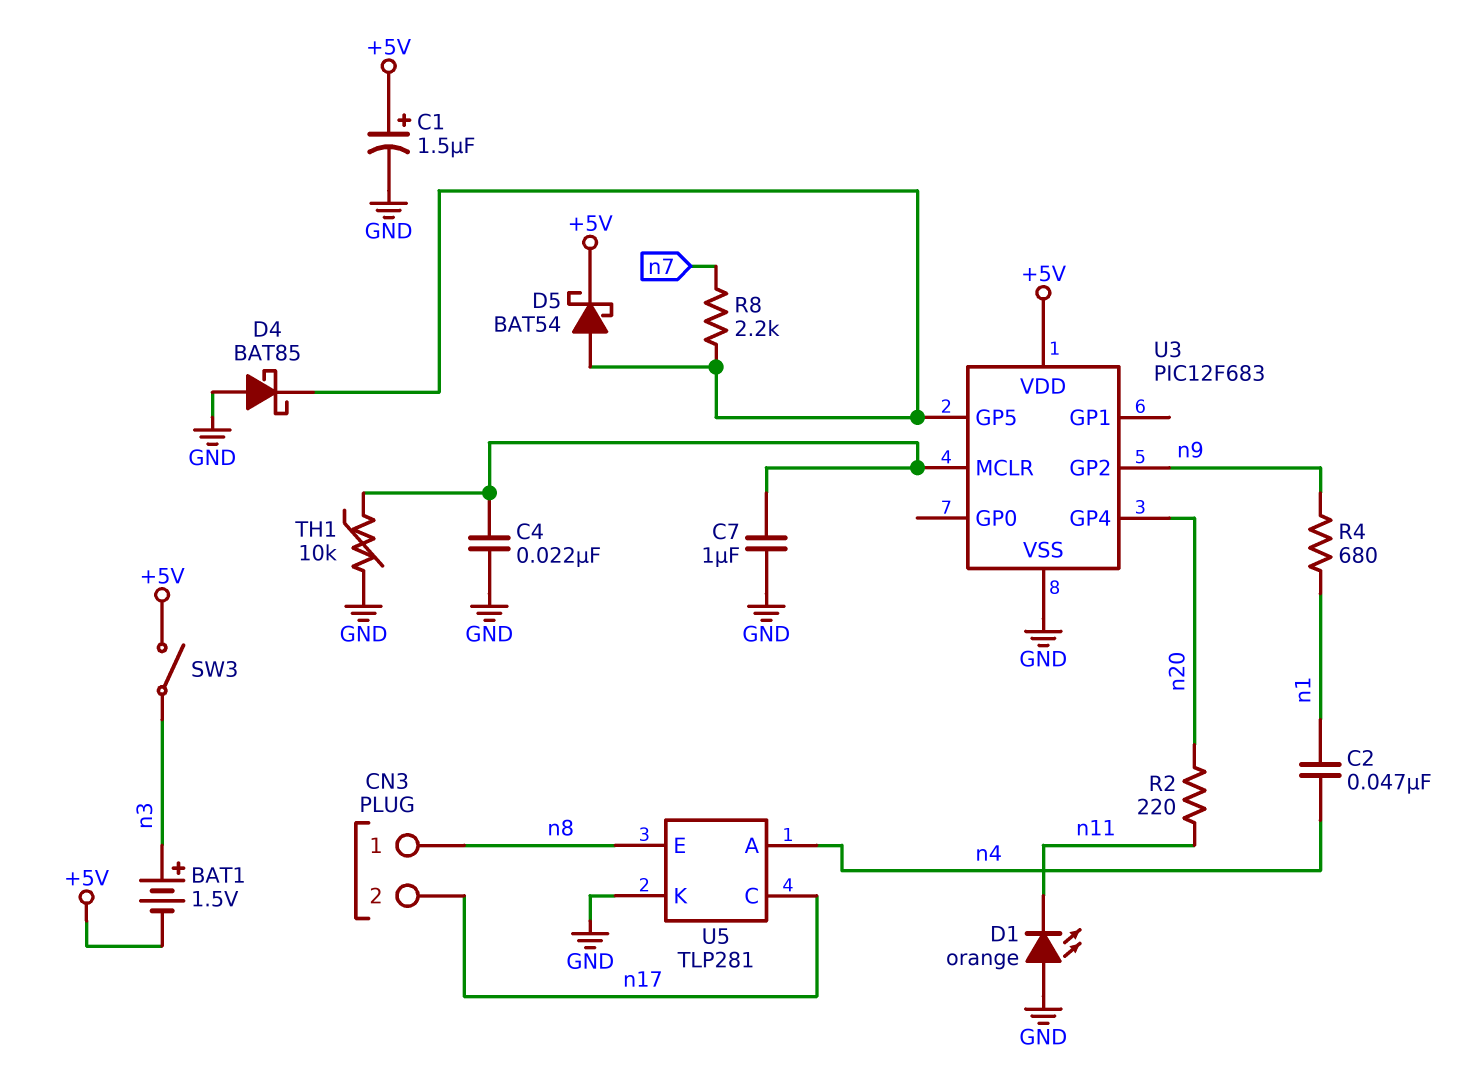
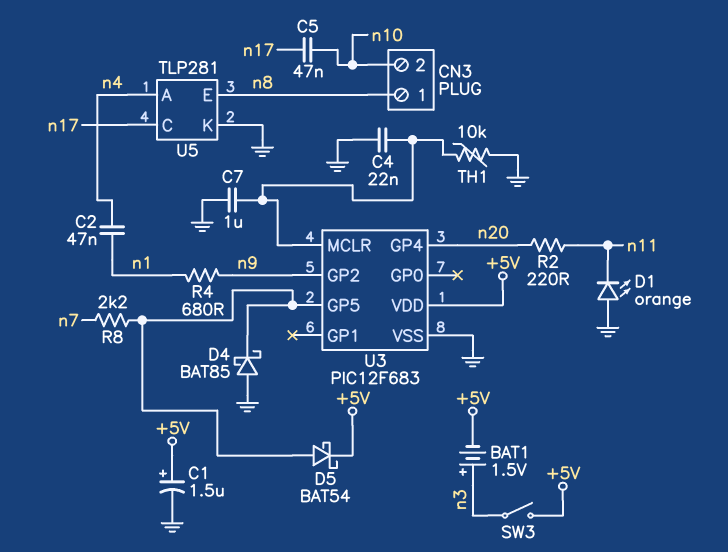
C5: none -> 47nF (n10, n17)
CN3 pin 2: n17 -> n10

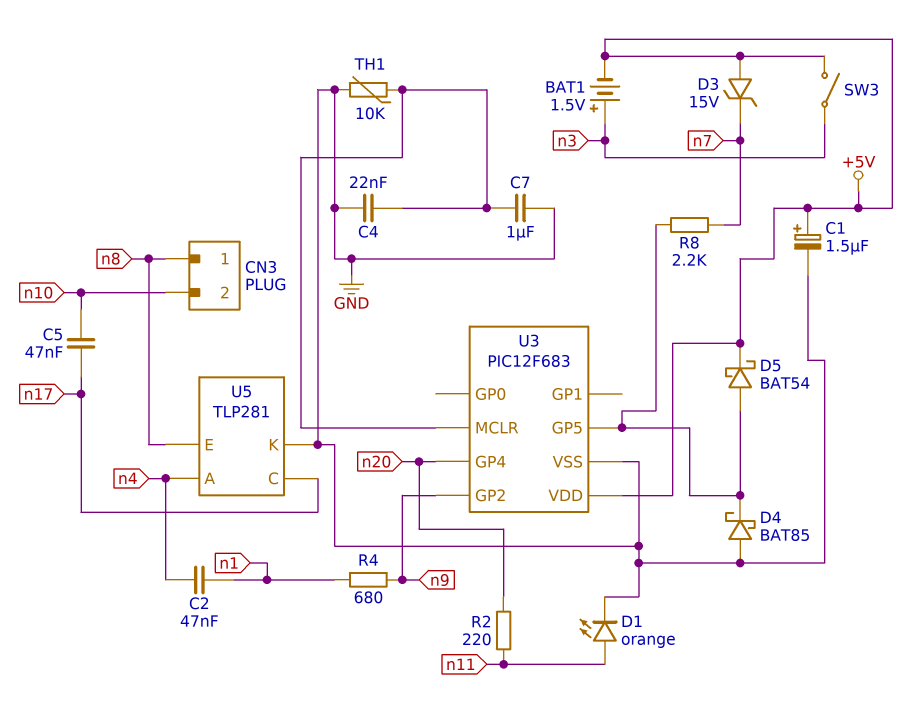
D1: LED orange (A GND, K n11) -> LED orange (A n11, K GND)
D3: none -> zener 15V (A +5V, K n7)

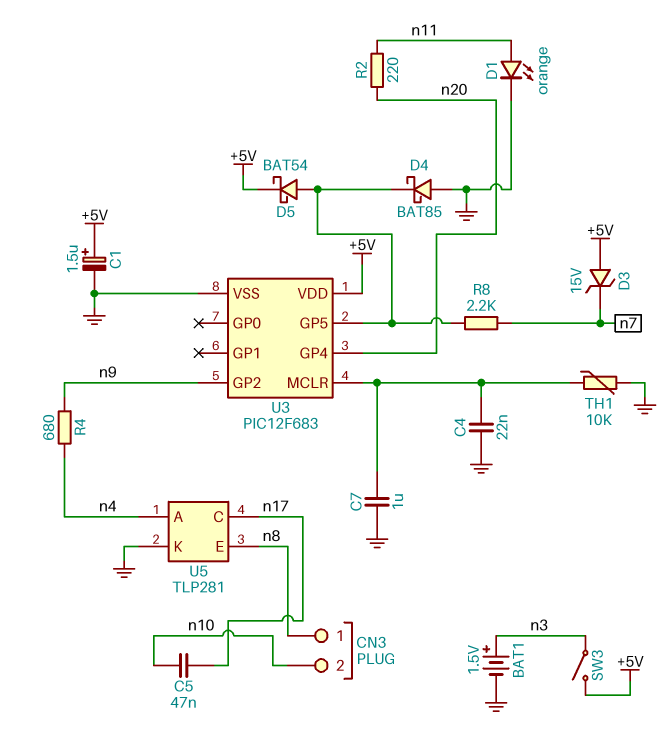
BAT1: 1.5V (plus n3, minus +5V) -> 1.5V (plus n3, minus GND)
C2: 47nF (n1, n4) -> none
R4: 680 (n1, n9) -> 680 (n4, n9)

